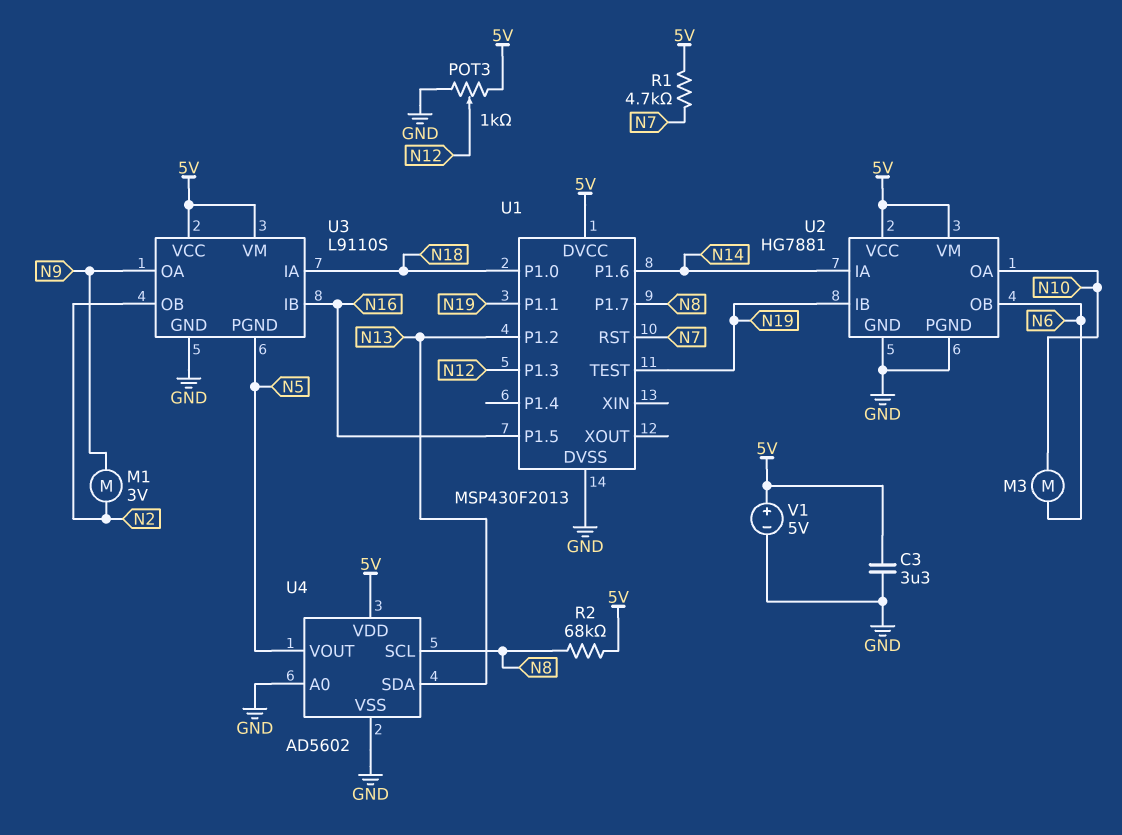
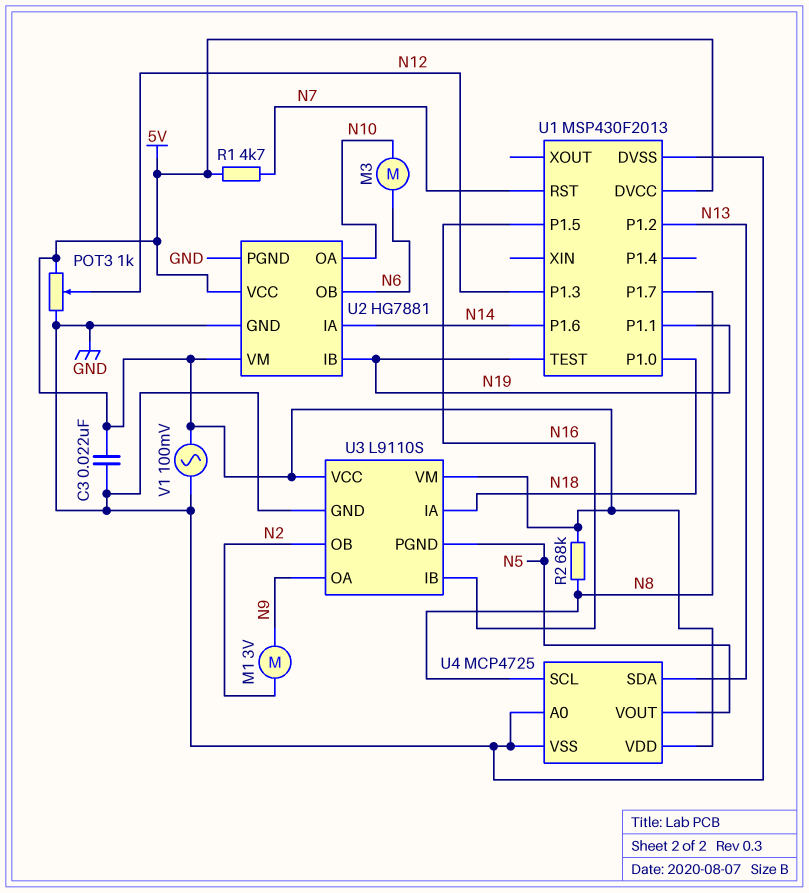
C3: 3.3uF (5V, GND) -> 22nF (5V, GND)
U4: AD5602 -> MCP4725
V1: 5V (plus 5V, minus GND) -> AC 100mV (5V, GND)

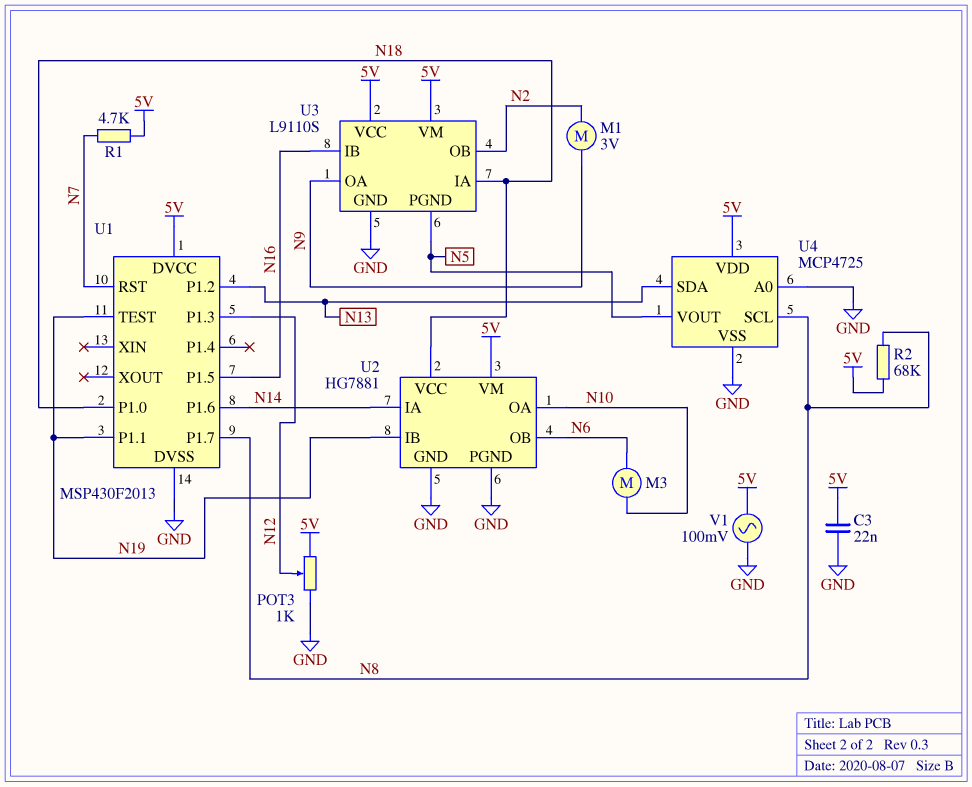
U2 pin VCC: 5V -> N18

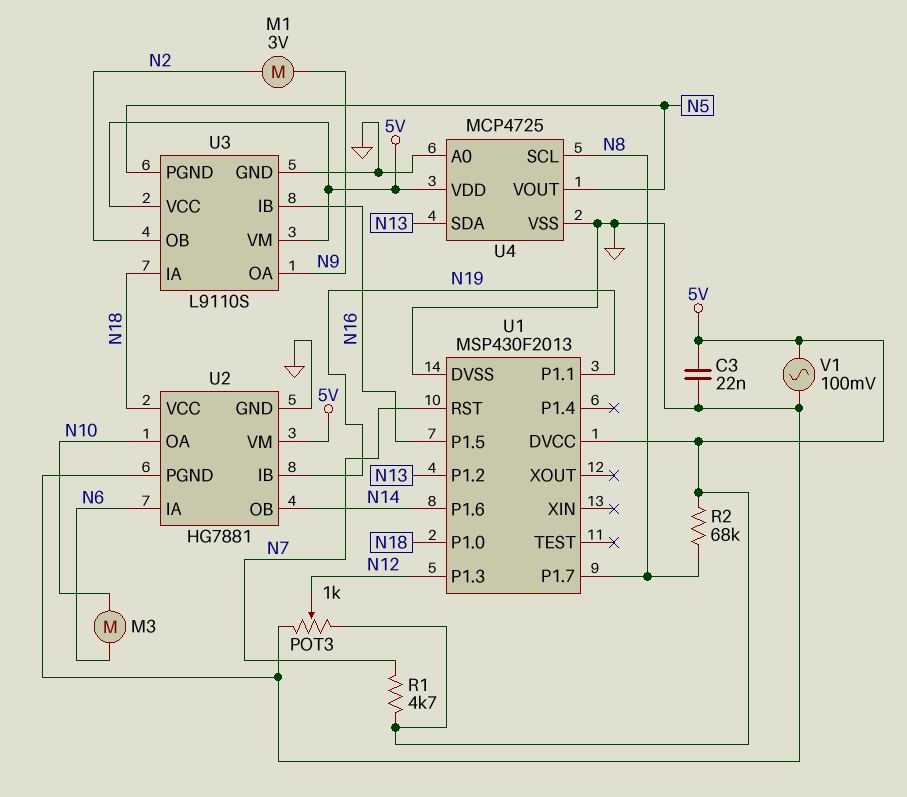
U1 pin TEST: N19 -> none
U2 pin IA: N14 -> N6
U2 pin OB: N6 -> N14

